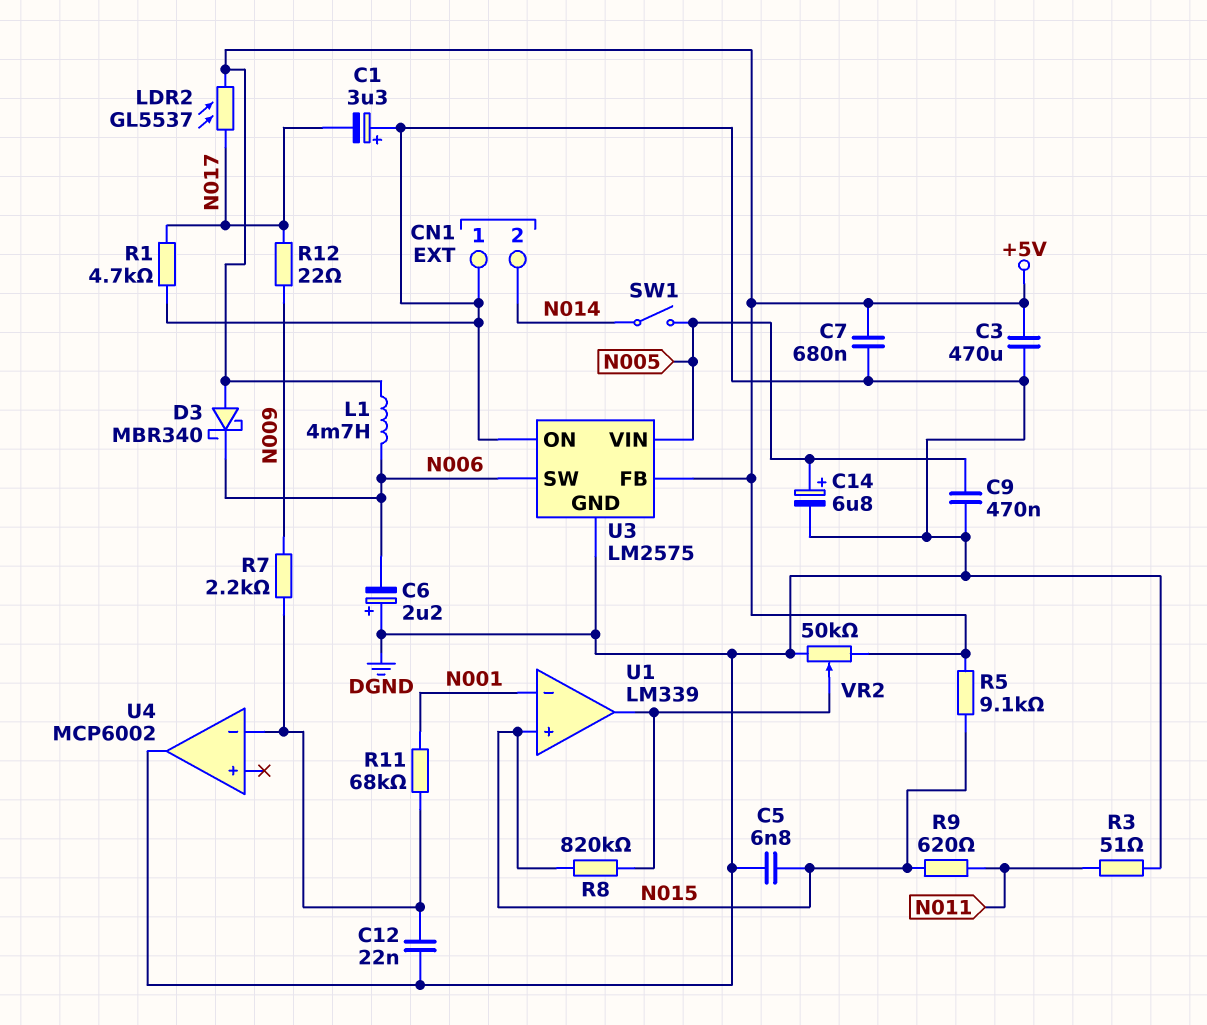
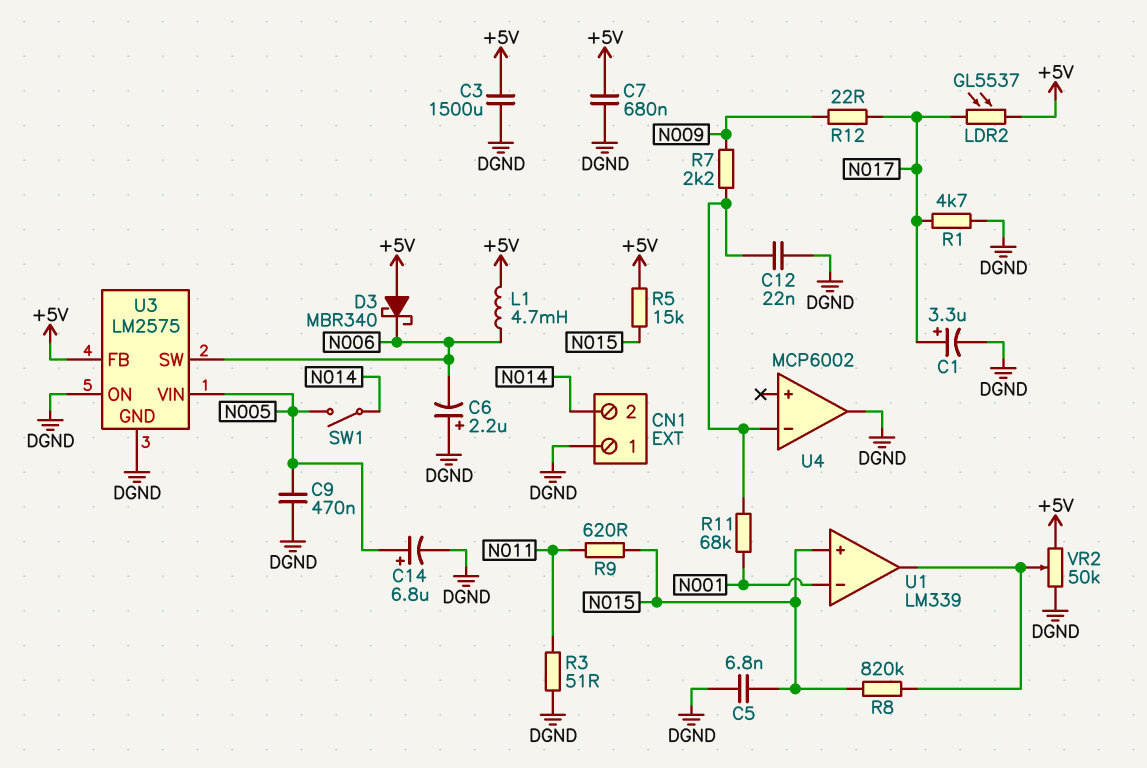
C1: 3.3uF (plus DGND, minus N017) -> 3.3uF (plus N017, minus DGND)
C3: 470uF (+5V, DGND) -> 1500uF (+5V, DGND)
R5: 9.1k (+5V, N015) -> 15k (+5V, N015)

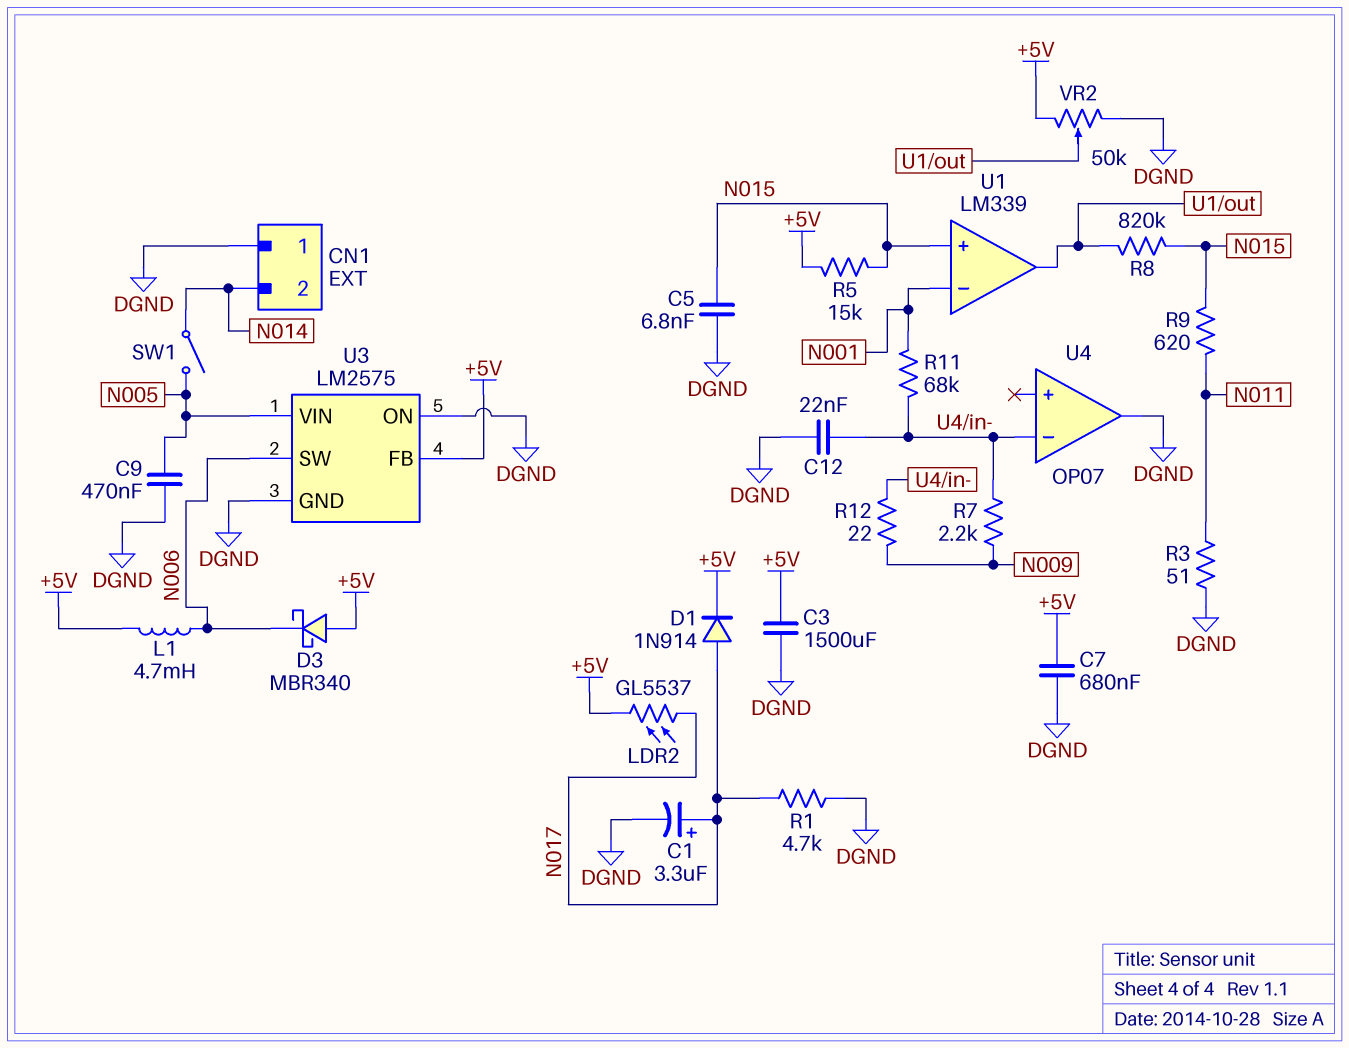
C6: 2.2uF (plus DGND, minus N006) -> none
C14: 6.8uF (plus N005, minus DGND) -> none
D1: none -> diode 1N914 (A N017, K +5V)
R12: 22 (N009, N017) -> 22 (N009, U4/in-)
U4: MCP6002 -> OP07

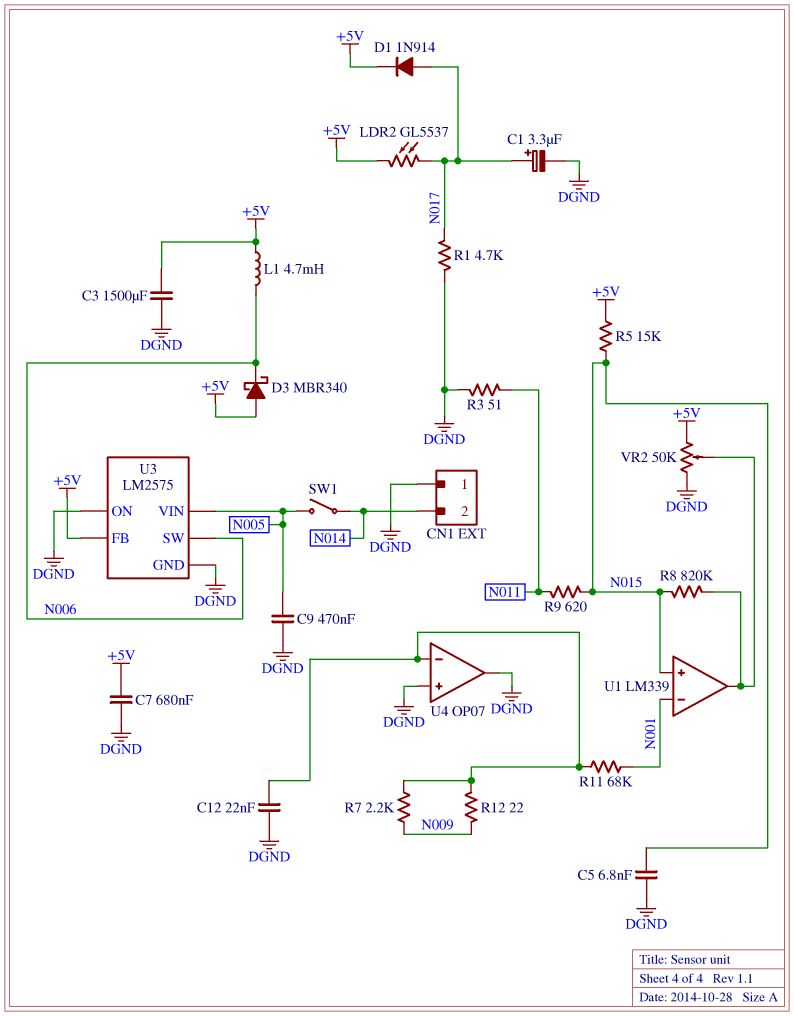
U4 pin in+: none -> DGND

